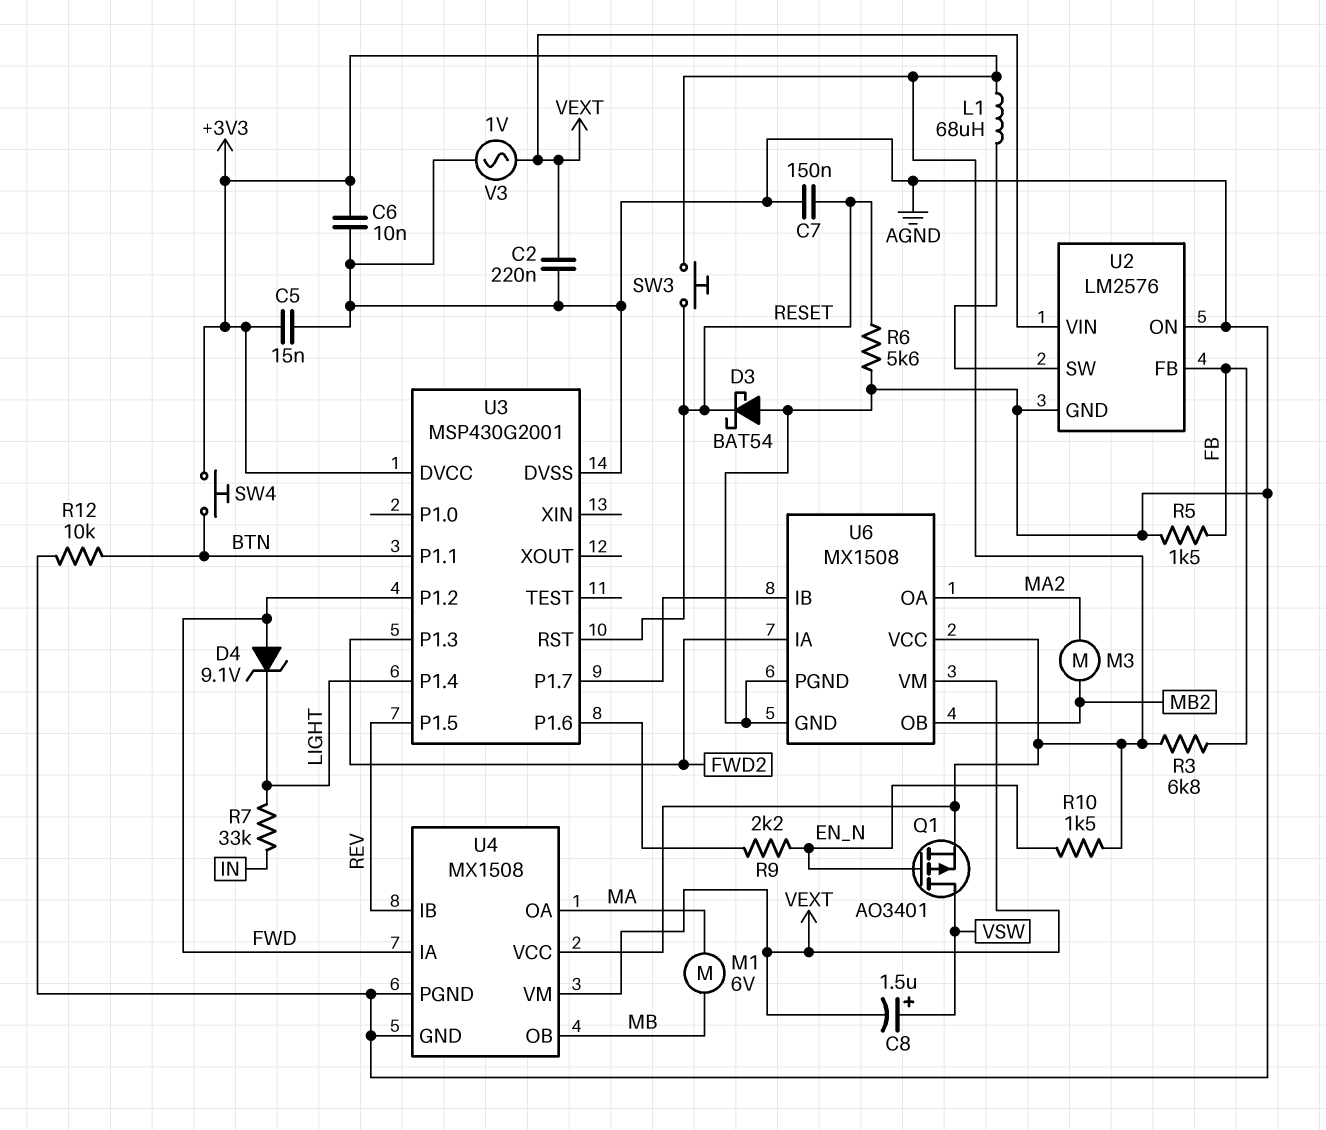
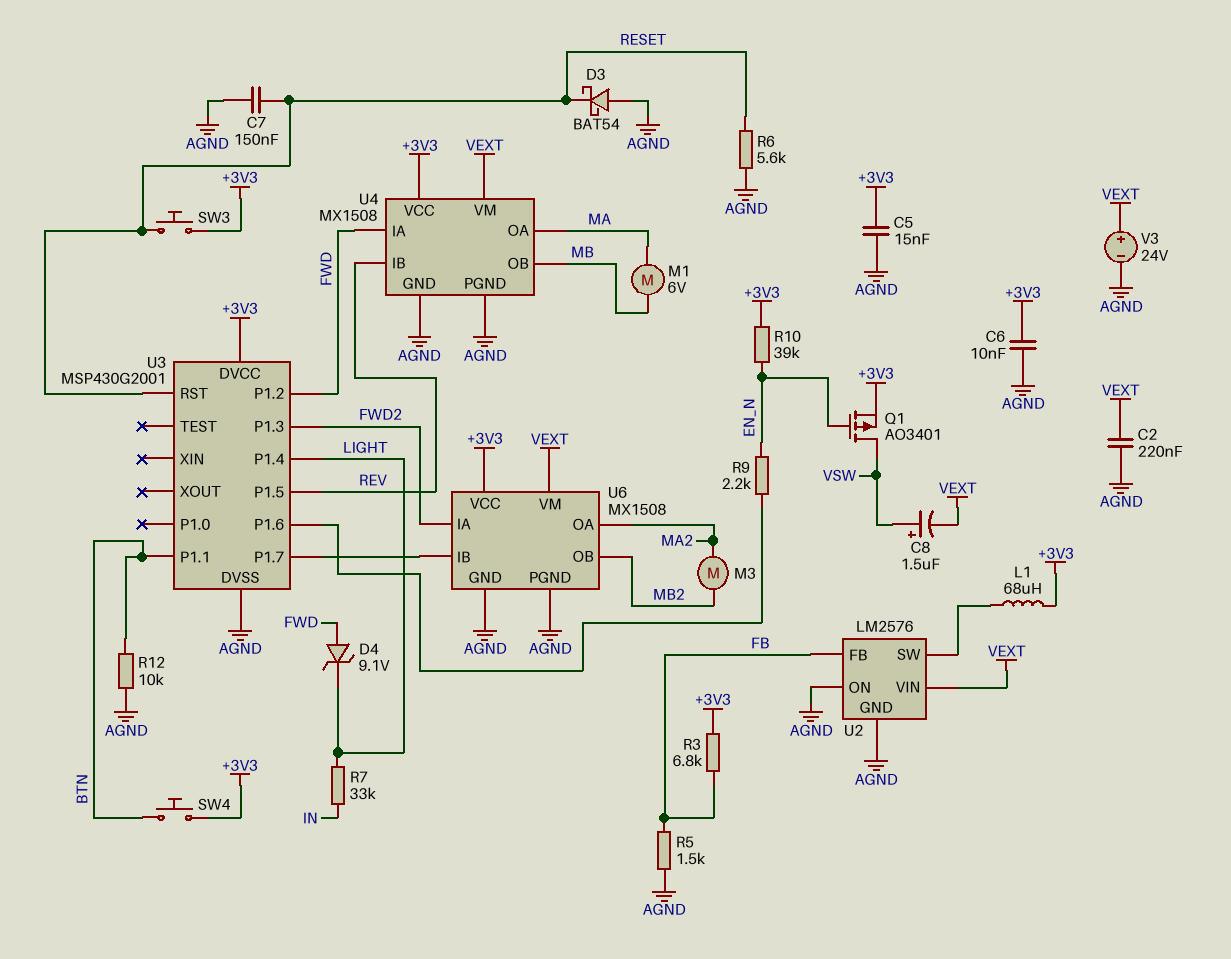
R10: 1.5k (+3V3, EN_N) -> 39k (+3V3, EN_N)
V3: AC 1V (AGND, VEXT) -> 24V (plus VEXT, minus AGND)

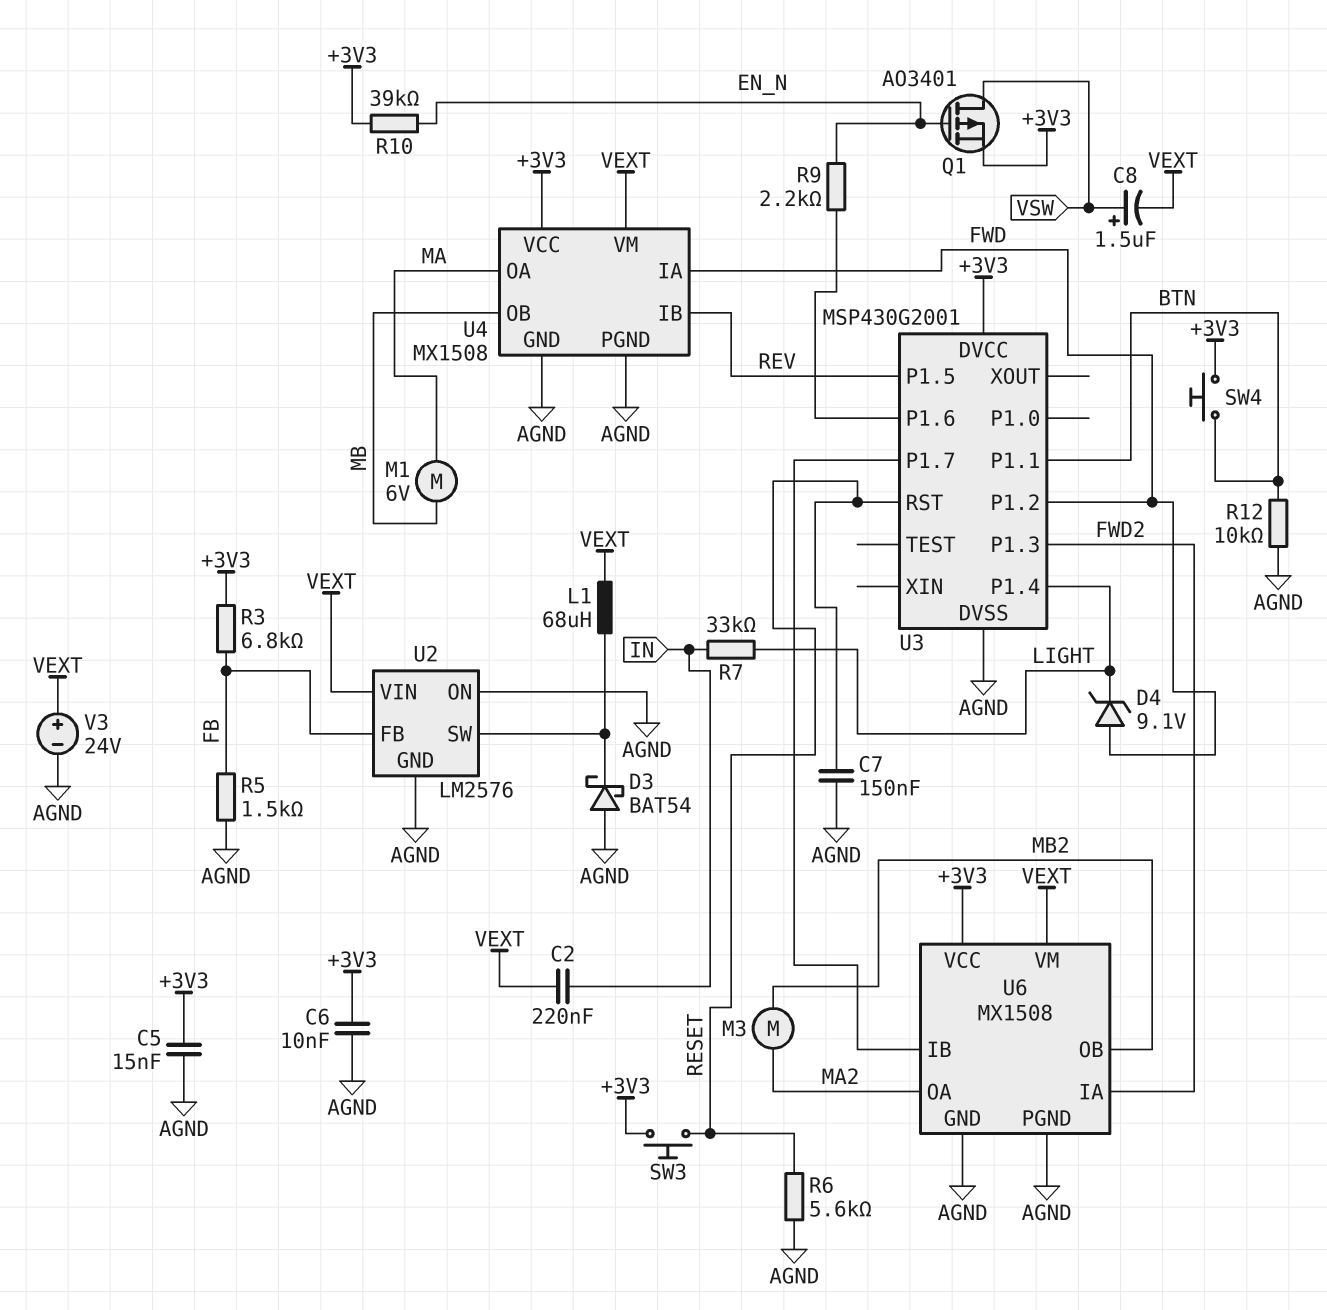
C2: 220nF (AGND, VEXT) -> 220nF (IN, VEXT)
D3: schottky BAT54 (A AGND, K RESET) -> schottky BAT54 (A AGND, K U2/SW)
L1: 68uH (+3V3, U2/SW) -> 68uH (U2/SW, VEXT)

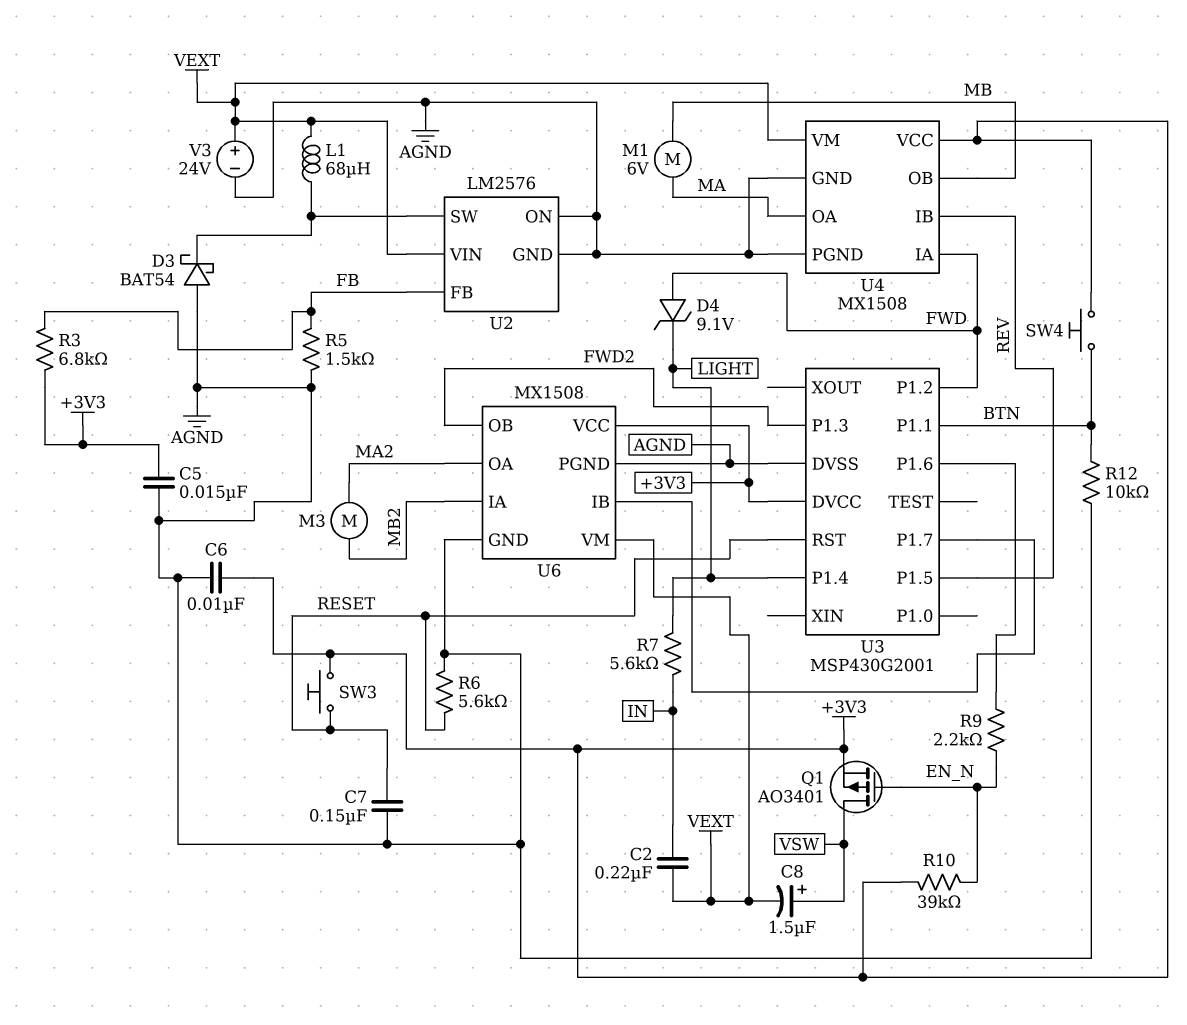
R7: 33k (IN, LIGHT) -> 5.6k (IN, LIGHT)
U6 pin IA: FWD2 -> MB2
U6 pin OB: MB2 -> FWD2

